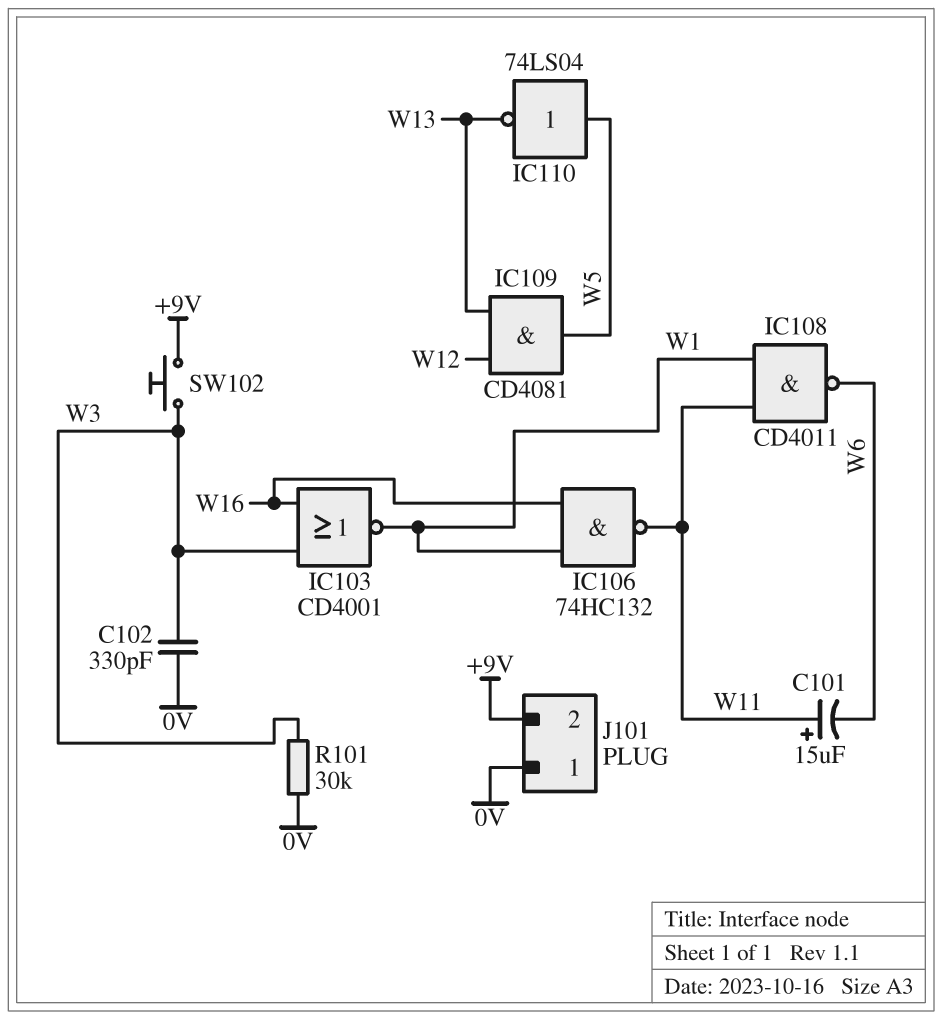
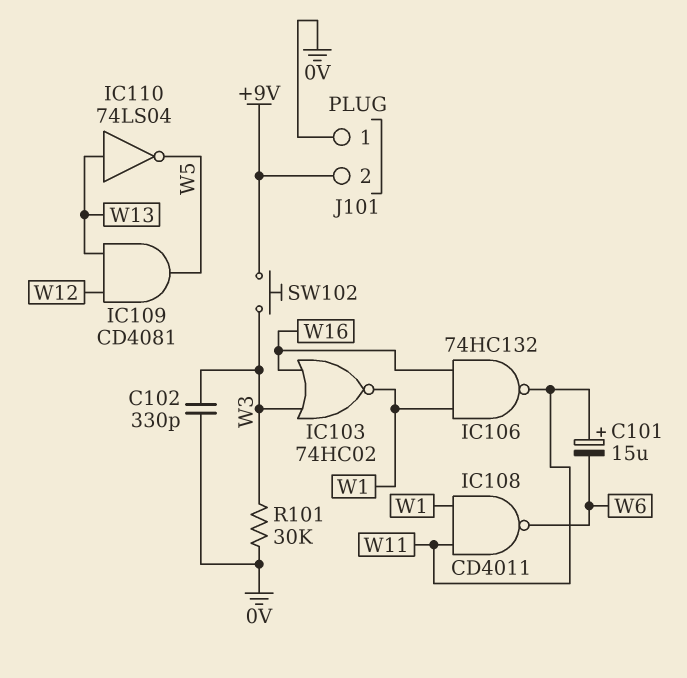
IC103: NOR CD4001 (in W3, in W16, out W1) -> NOR 74HC02 (in W3, in W16, out W1)
IC110: NOT 74LS04 (in W5, out W13) -> NOT 74LS04 (in W13, out W5)

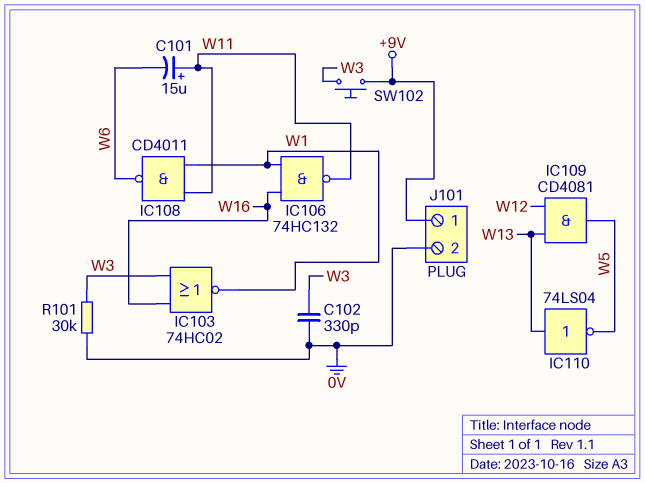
J101 pin 1: 0V -> +9V
J101 pin 2: +9V -> 0V

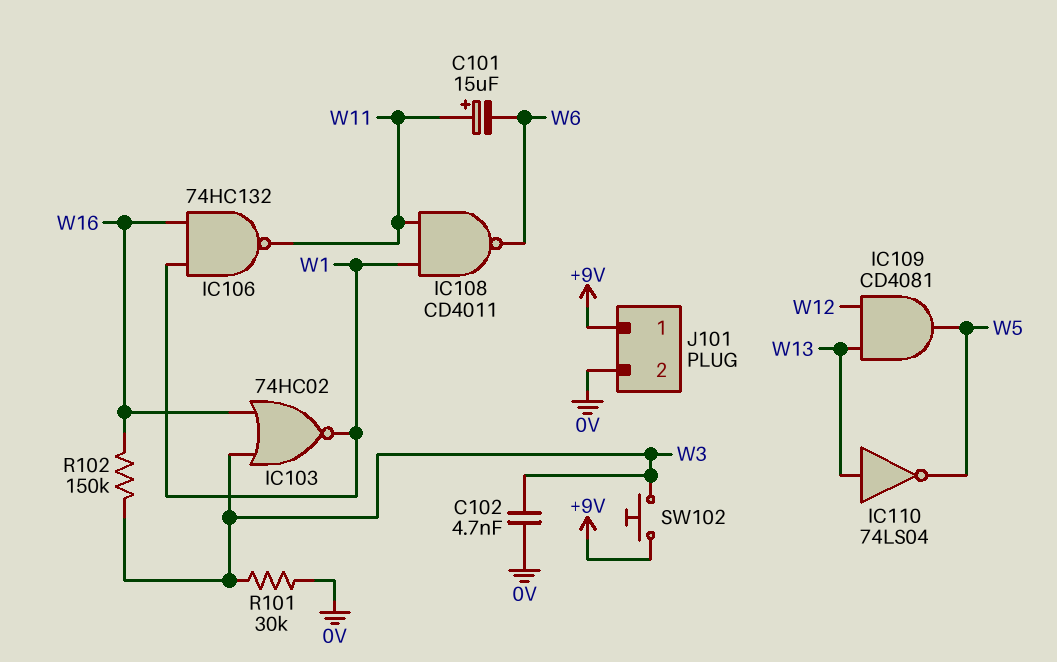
C102: 330pF (0V, W3) -> 4.7nF (0V, W3)
R102: none -> 150k (W3, W16)

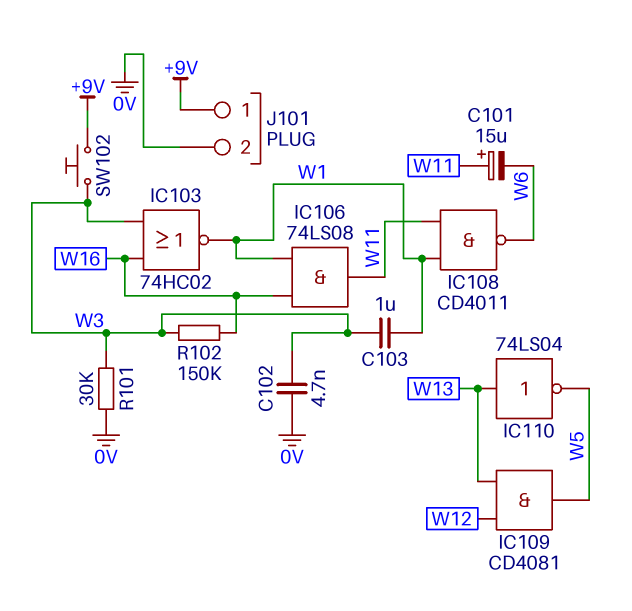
C103: none -> 1uF (W1, W3)
IC106: NAND 74HC132 (in W1, in W16, out W11) -> AND 74LS08 (in W1, in W16, out W11)

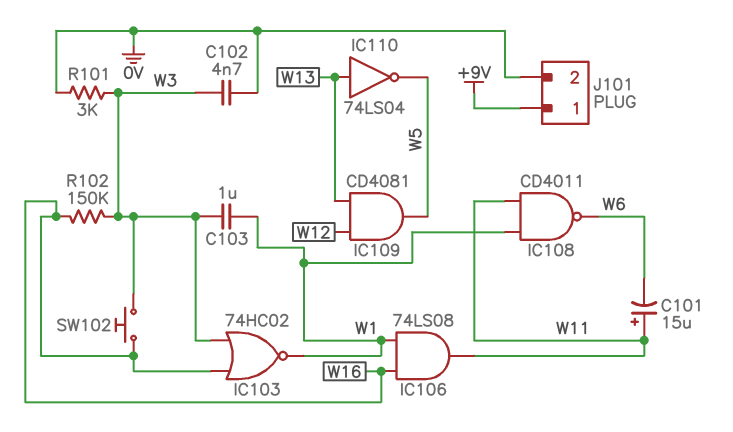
R101: 30k (0V, W3) -> 3k (0V, W3)
SW102: button (+9V, W3) -> button (W3, W16)

